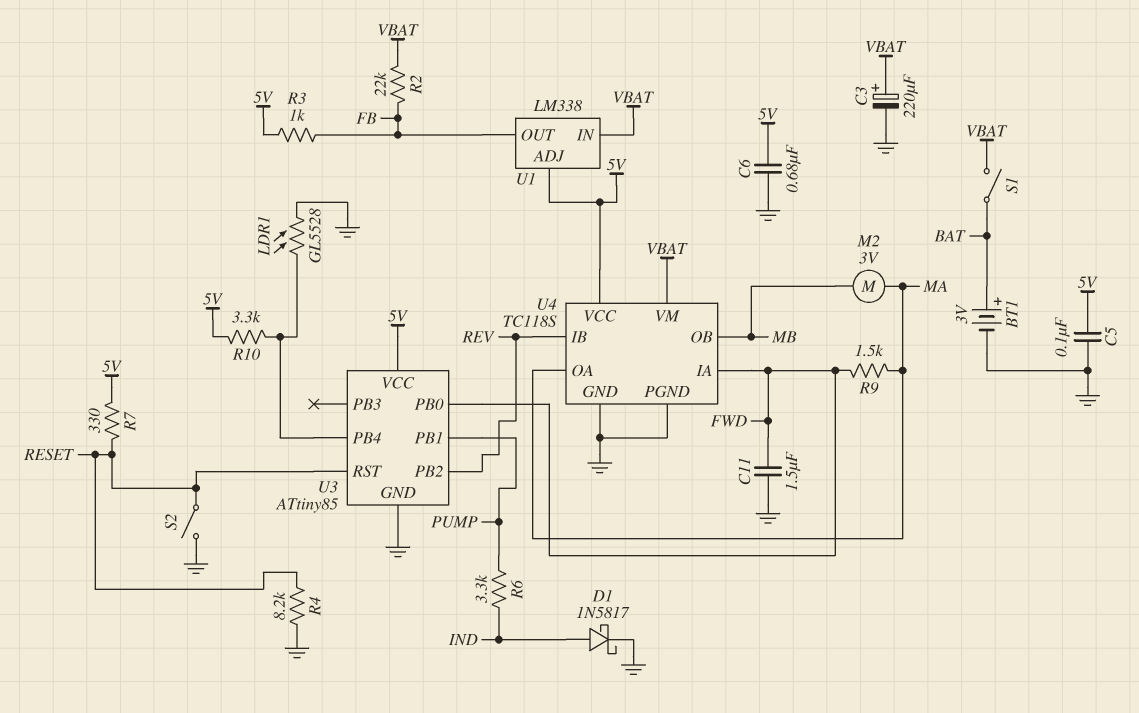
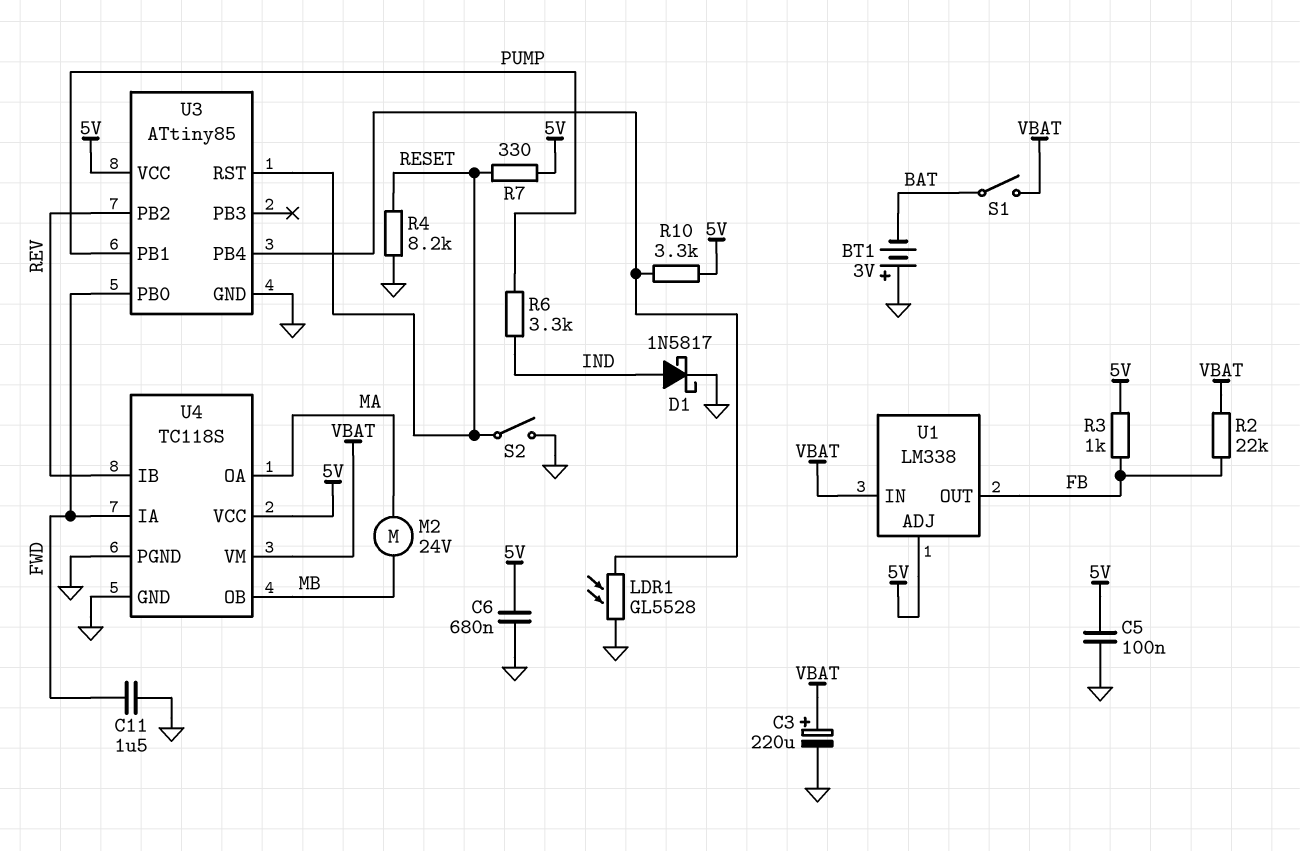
BT1: 3V (plus BAT, minus GND) -> 3V (plus GND, minus BAT)
M2: motor 3V (MA, MB) -> motor 24V (MA, MB)
R9: 1.5k (FWD, MA) -> none

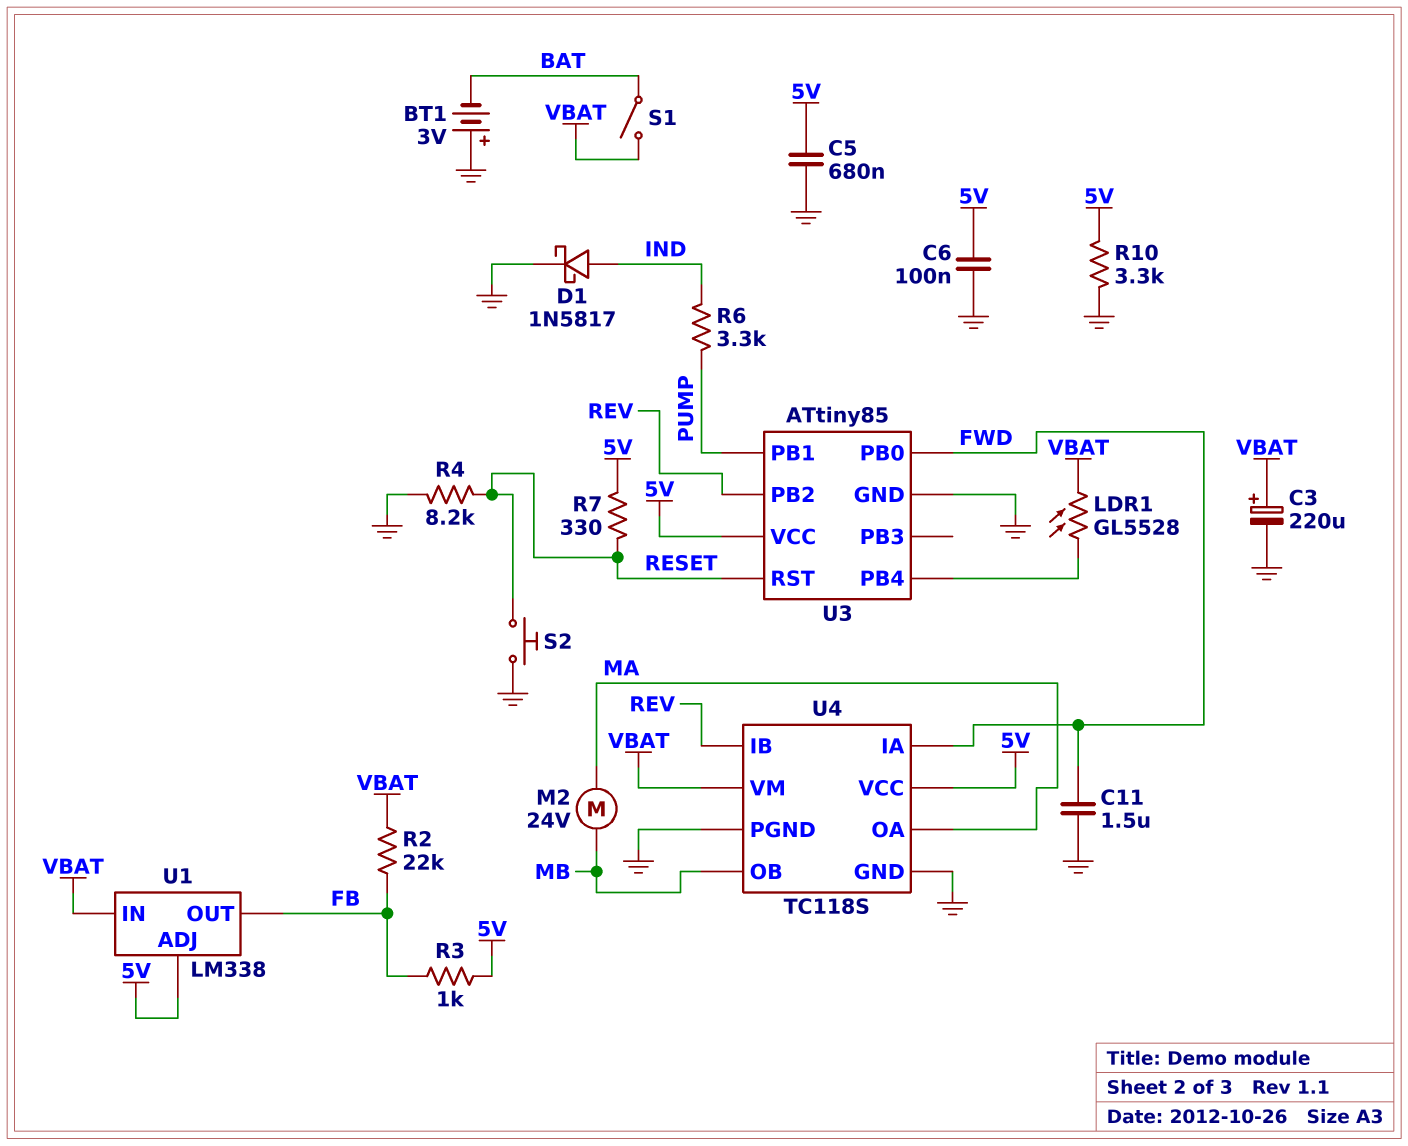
C5: 100nF (5V, GND) -> 680nF (5V, GND)
C6: 680nF (5V, GND) -> 100nF (5V, GND)
LDR1: GL5528 (GND, U3/PB4) -> GL5528 (U3/PB4, VBAT)
R10: 3.3k (5V, U3/PB4) -> 3.3k (5V, GND)
S2: switch (GND, RESET) -> button (GND, RESET)

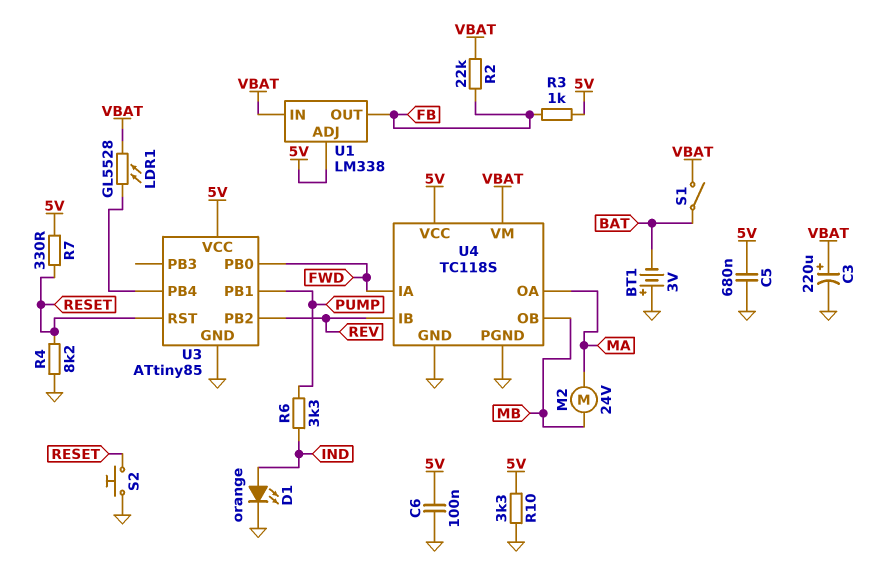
C11: 1.5uF (FWD, GND) -> none
D1: schottky 1N5817 (A IND, K GND) -> LED orange (A IND, K GND)

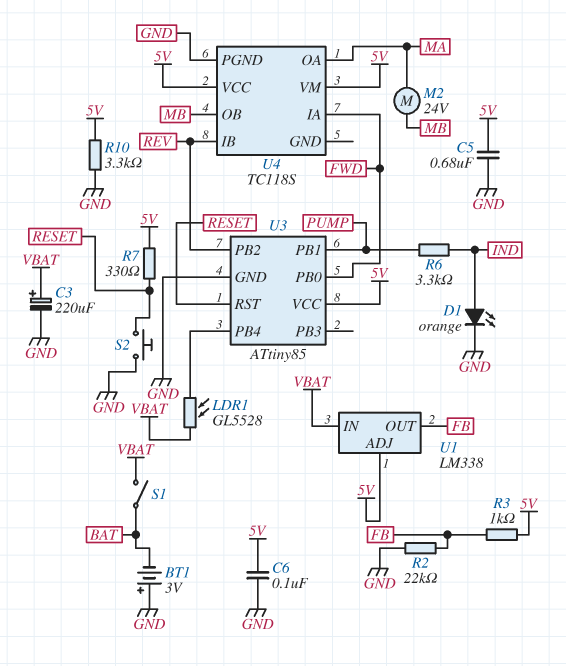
R2: 22k (FB, VBAT) -> 22k (FB, GND)
R4: 8.2k (GND, RESET) -> none
U4 pin GND: GND -> none
U4 pin VM: VBAT -> 5V

